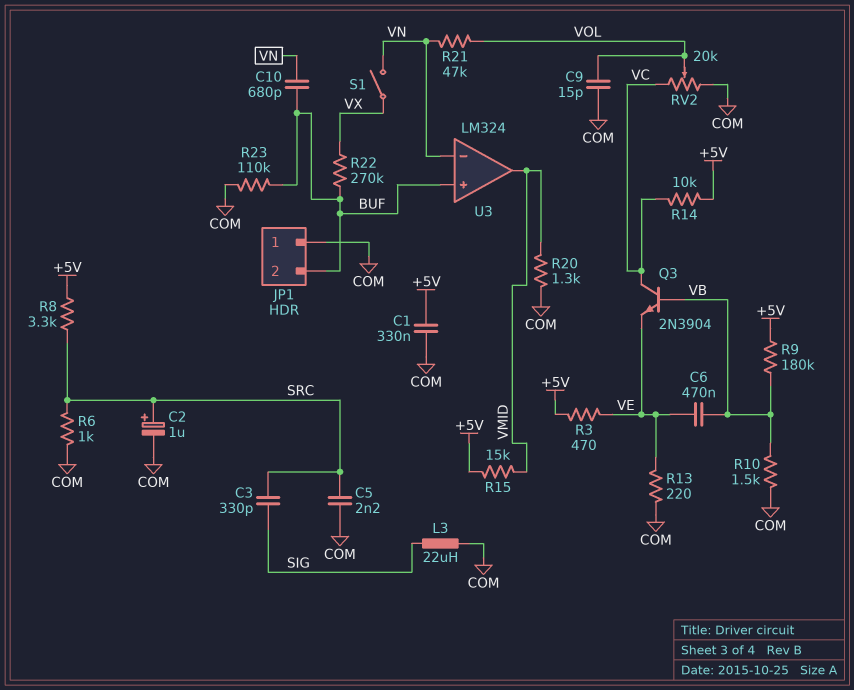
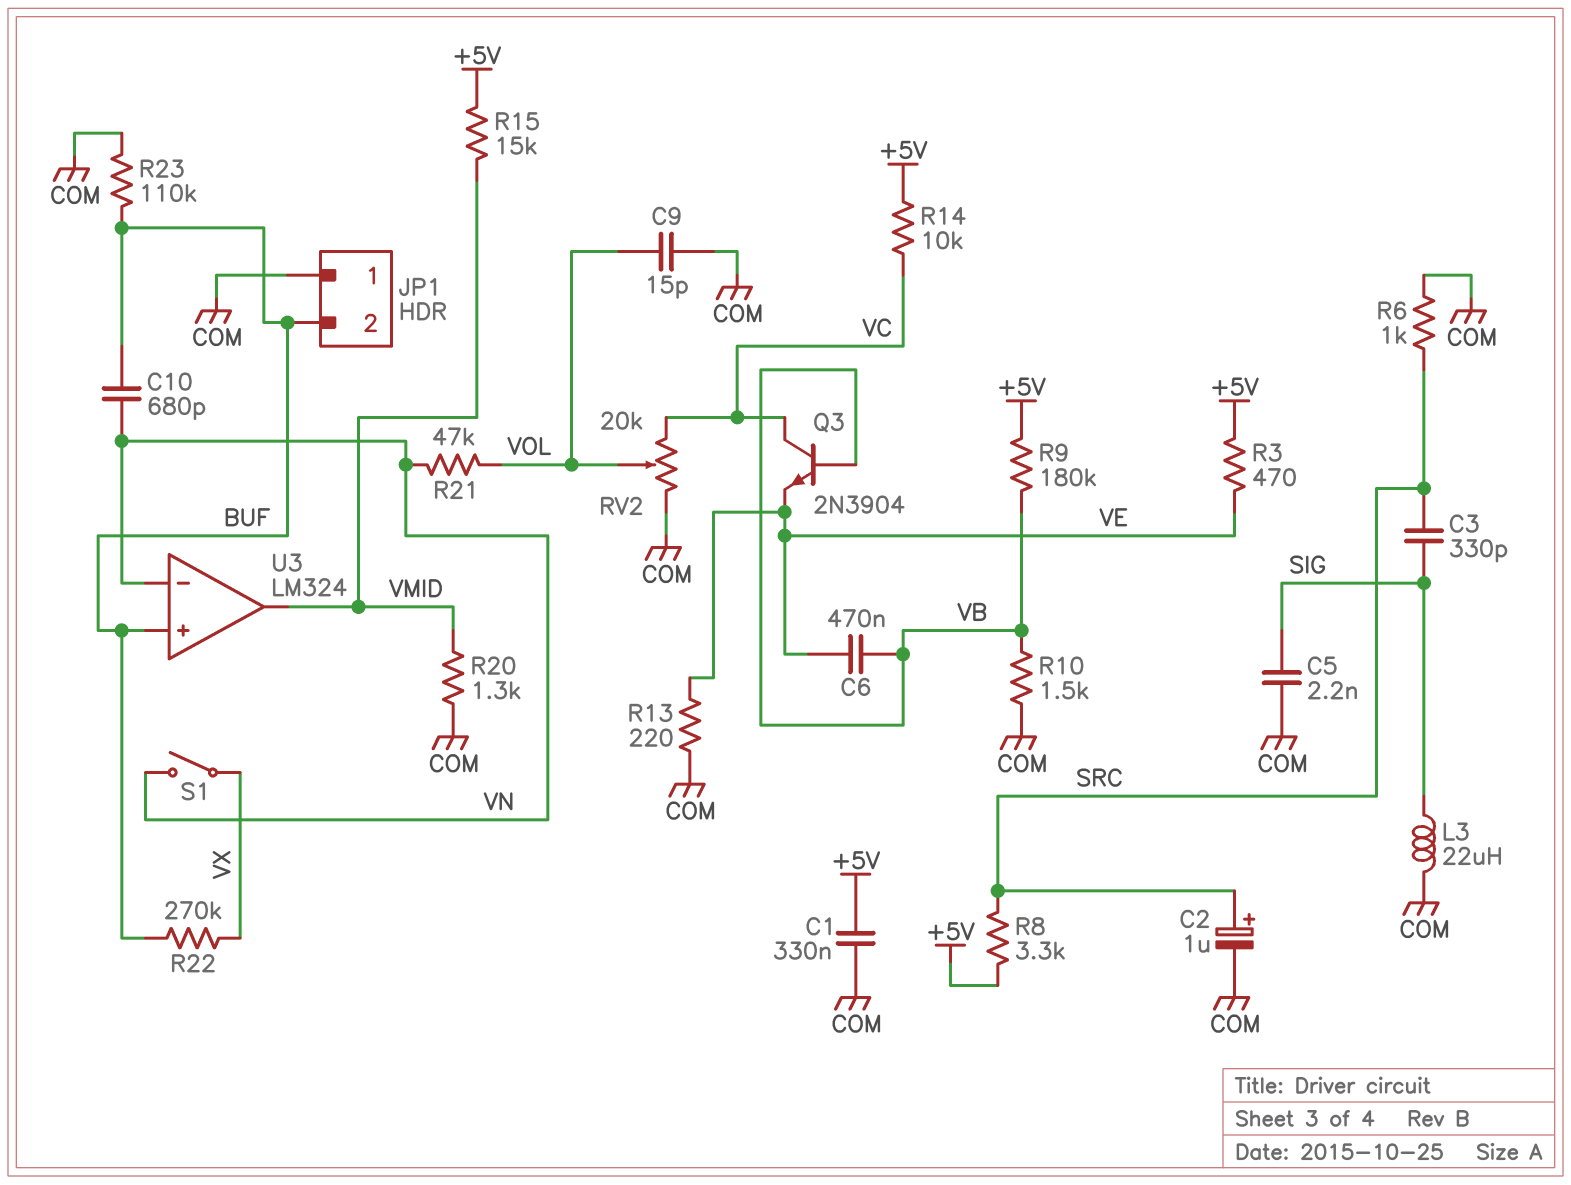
C5: 2.2nF (COM, SRC) -> 2.2nF (COM, SIG)

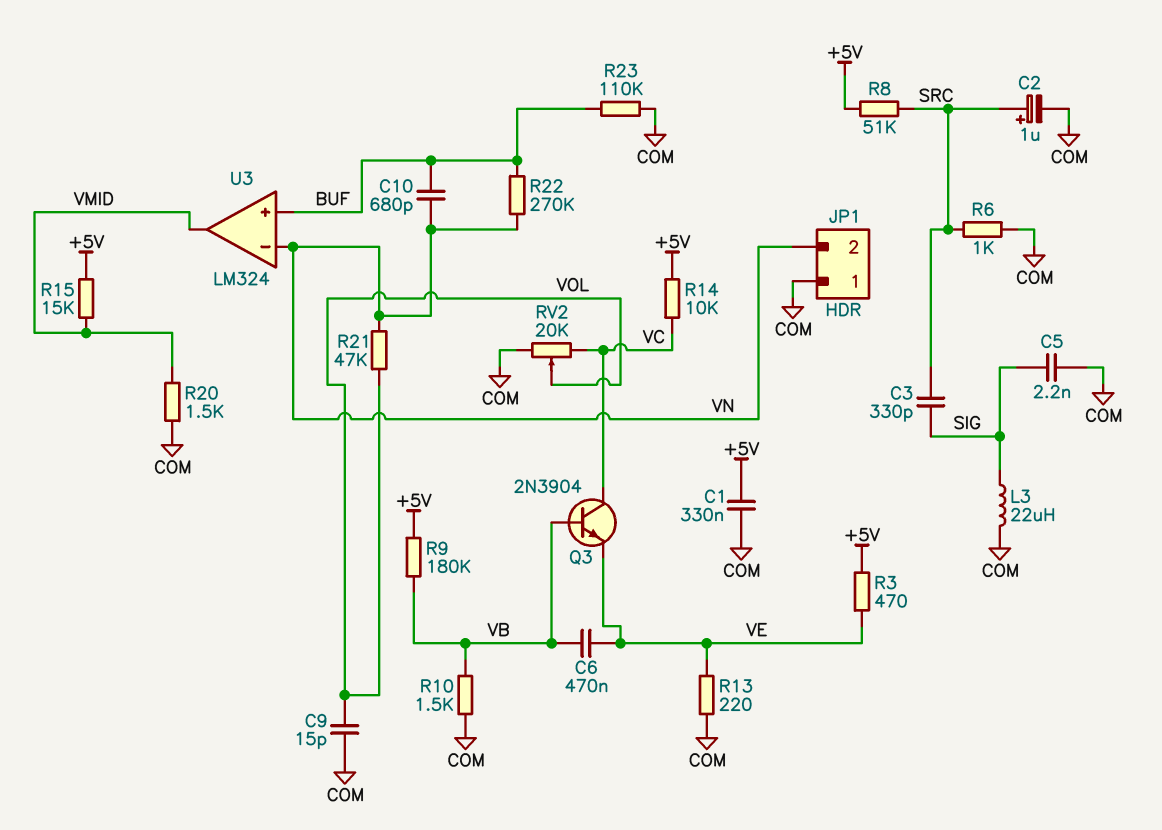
JP1 pin 2: BUF -> VN
R8: 3.3k (+5V, SRC) -> 51k (+5V, SRC)
R20: 1.3k (COM, VMID) -> 1.5k (COM, VMID)
R22: 270k (BUF, VX) -> 270k (BUF, VN)
S1: switch (VN, VX) -> none

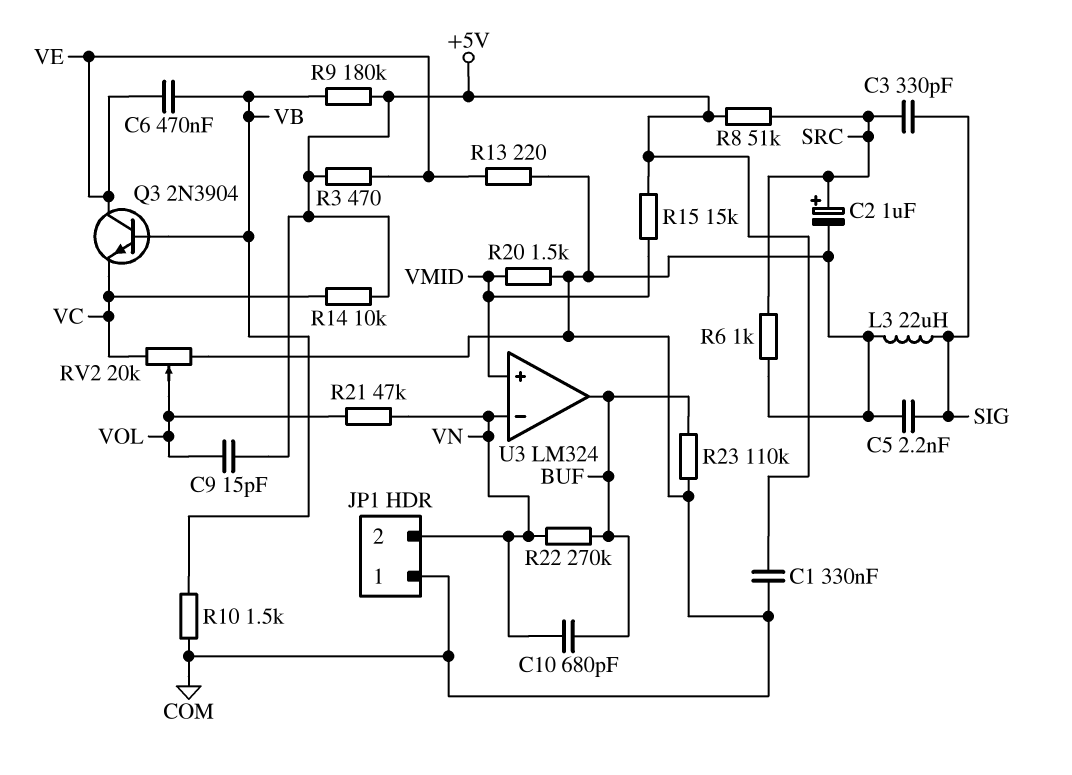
C9: 15pF (COM, VOL) -> 15pF (+5V, VOL)
Q3: NPN 2N3904 (B VB, C VC, E VE) -> NPN 2N3904 (B VB, C VE, E VC)
U3 pin in+: BUF -> VMID
U3 pin out: VMID -> BUF

